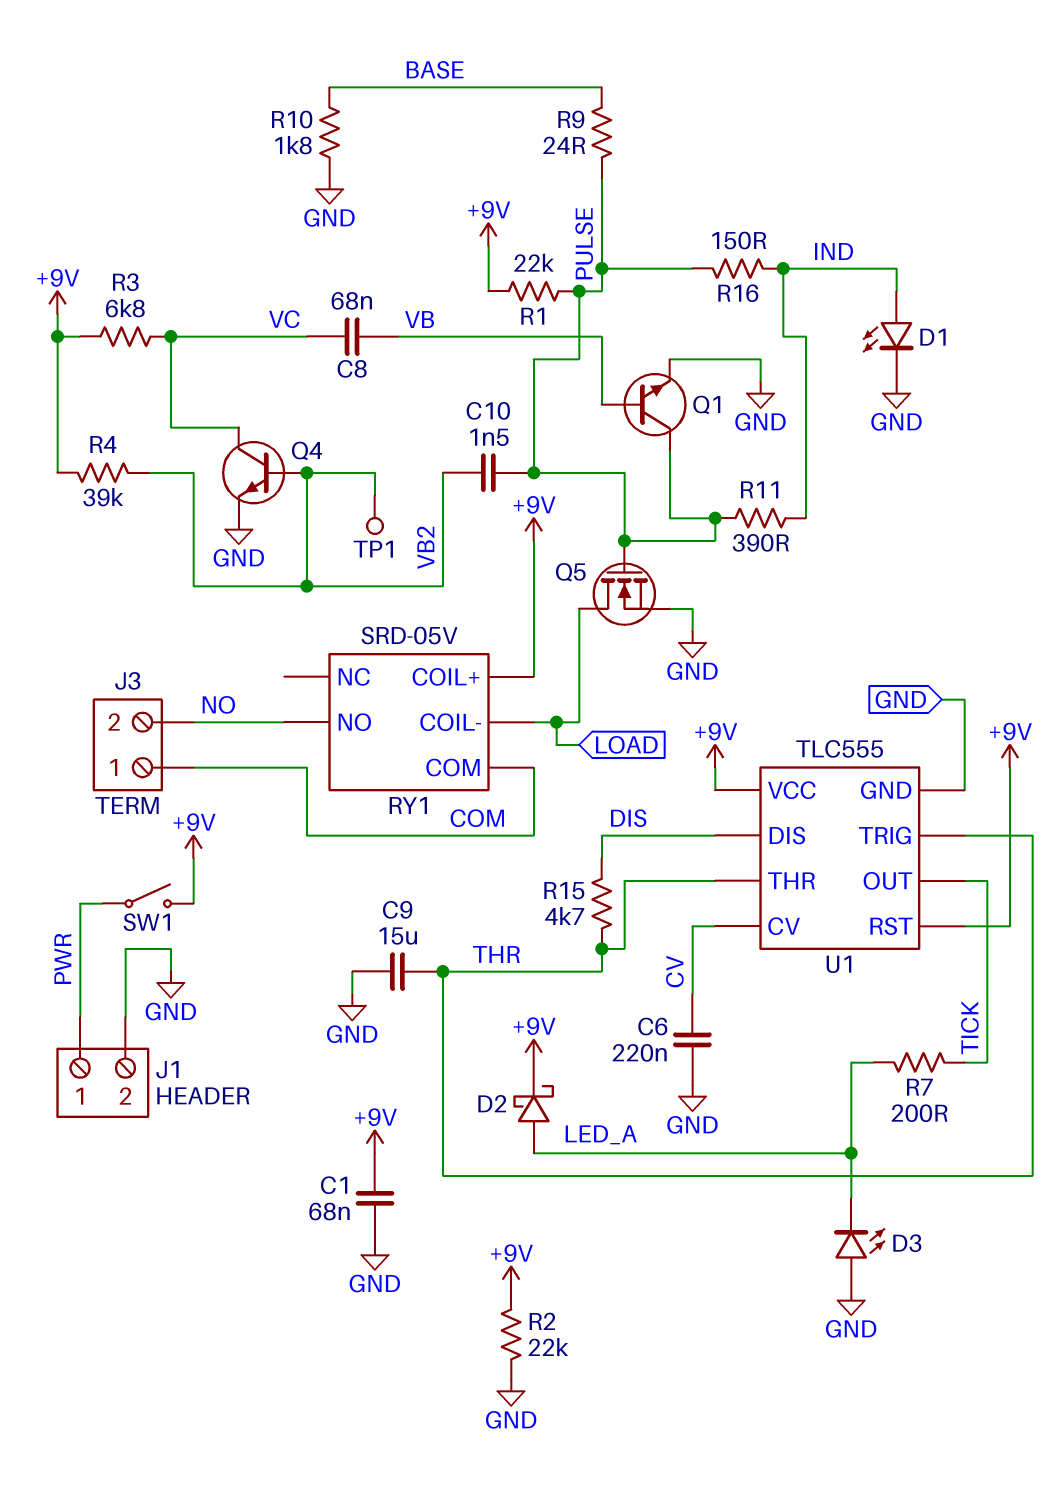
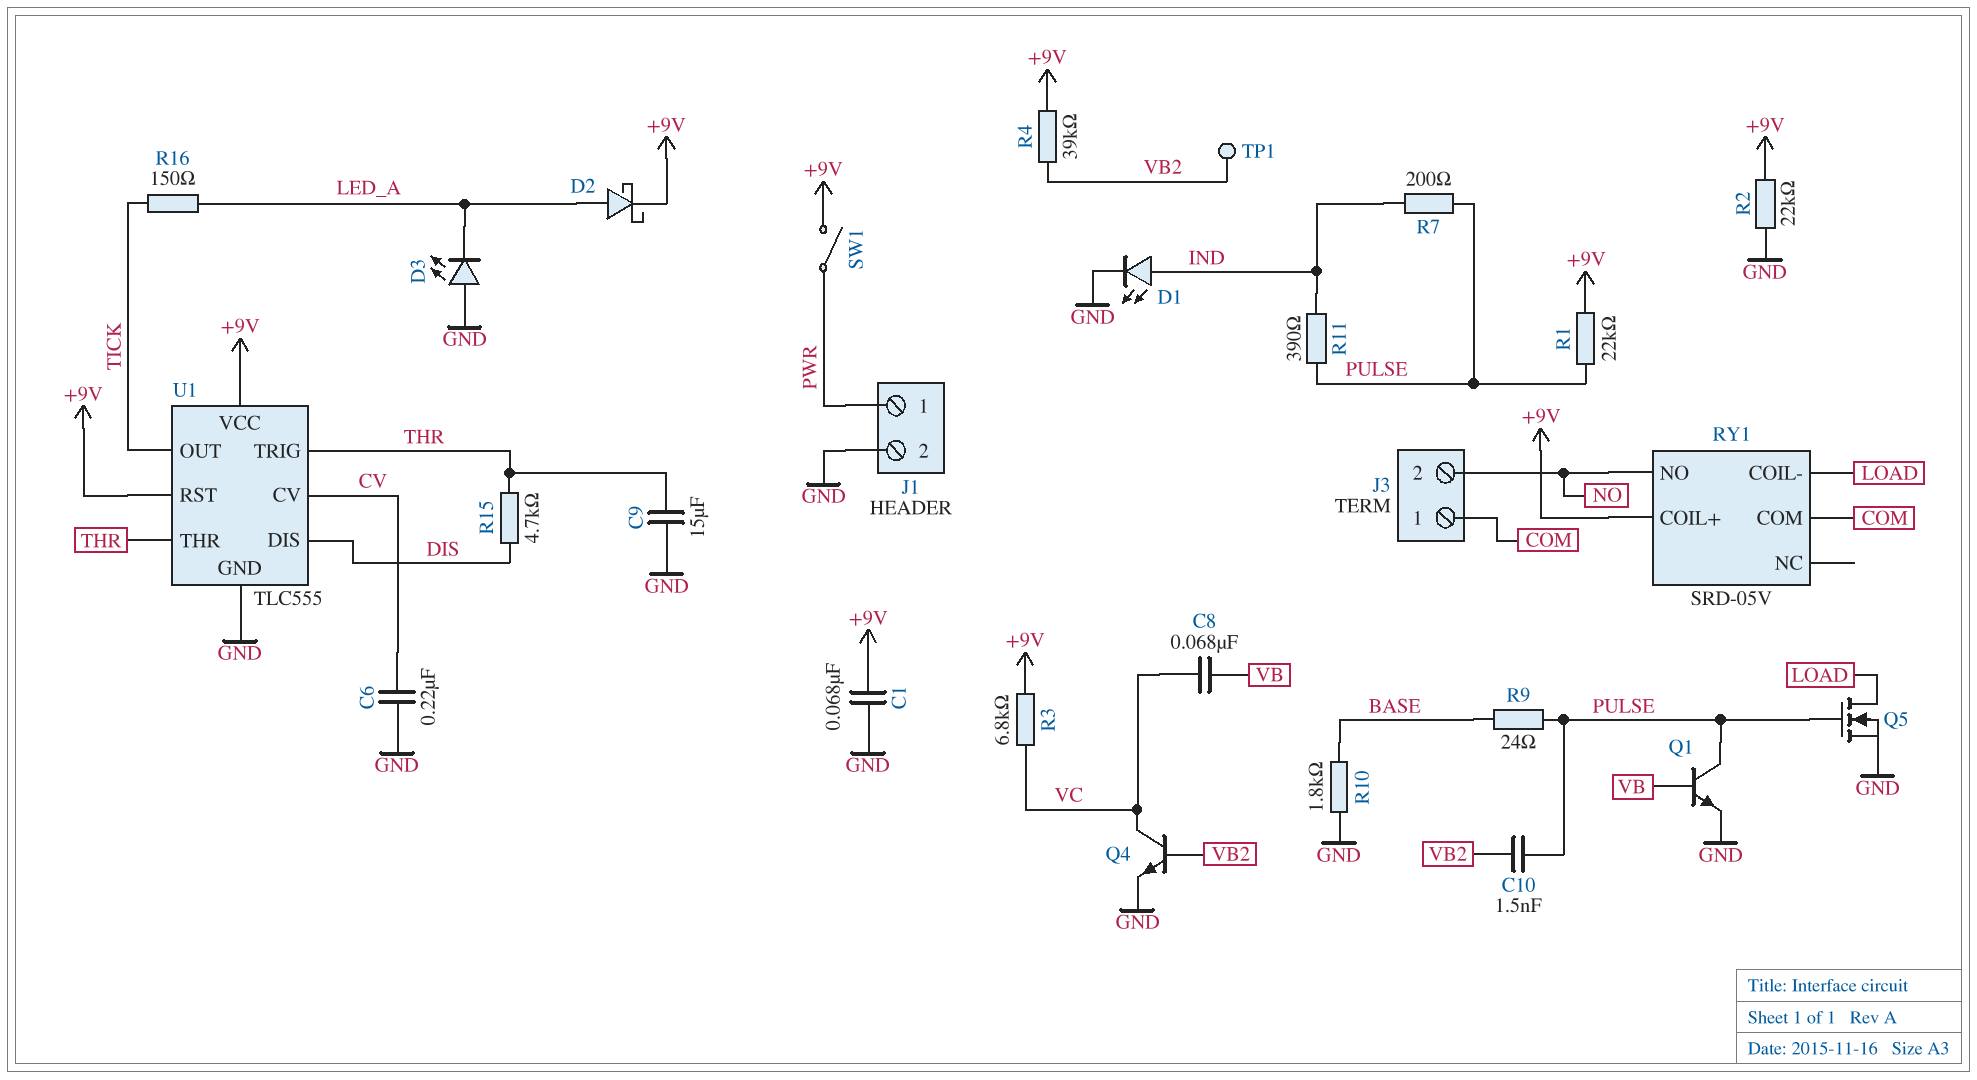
R7: 200 (LED_A, TICK) -> 200 (IND, PULSE)
R16: 150 (IND, PULSE) -> 150 (LED_A, TICK)

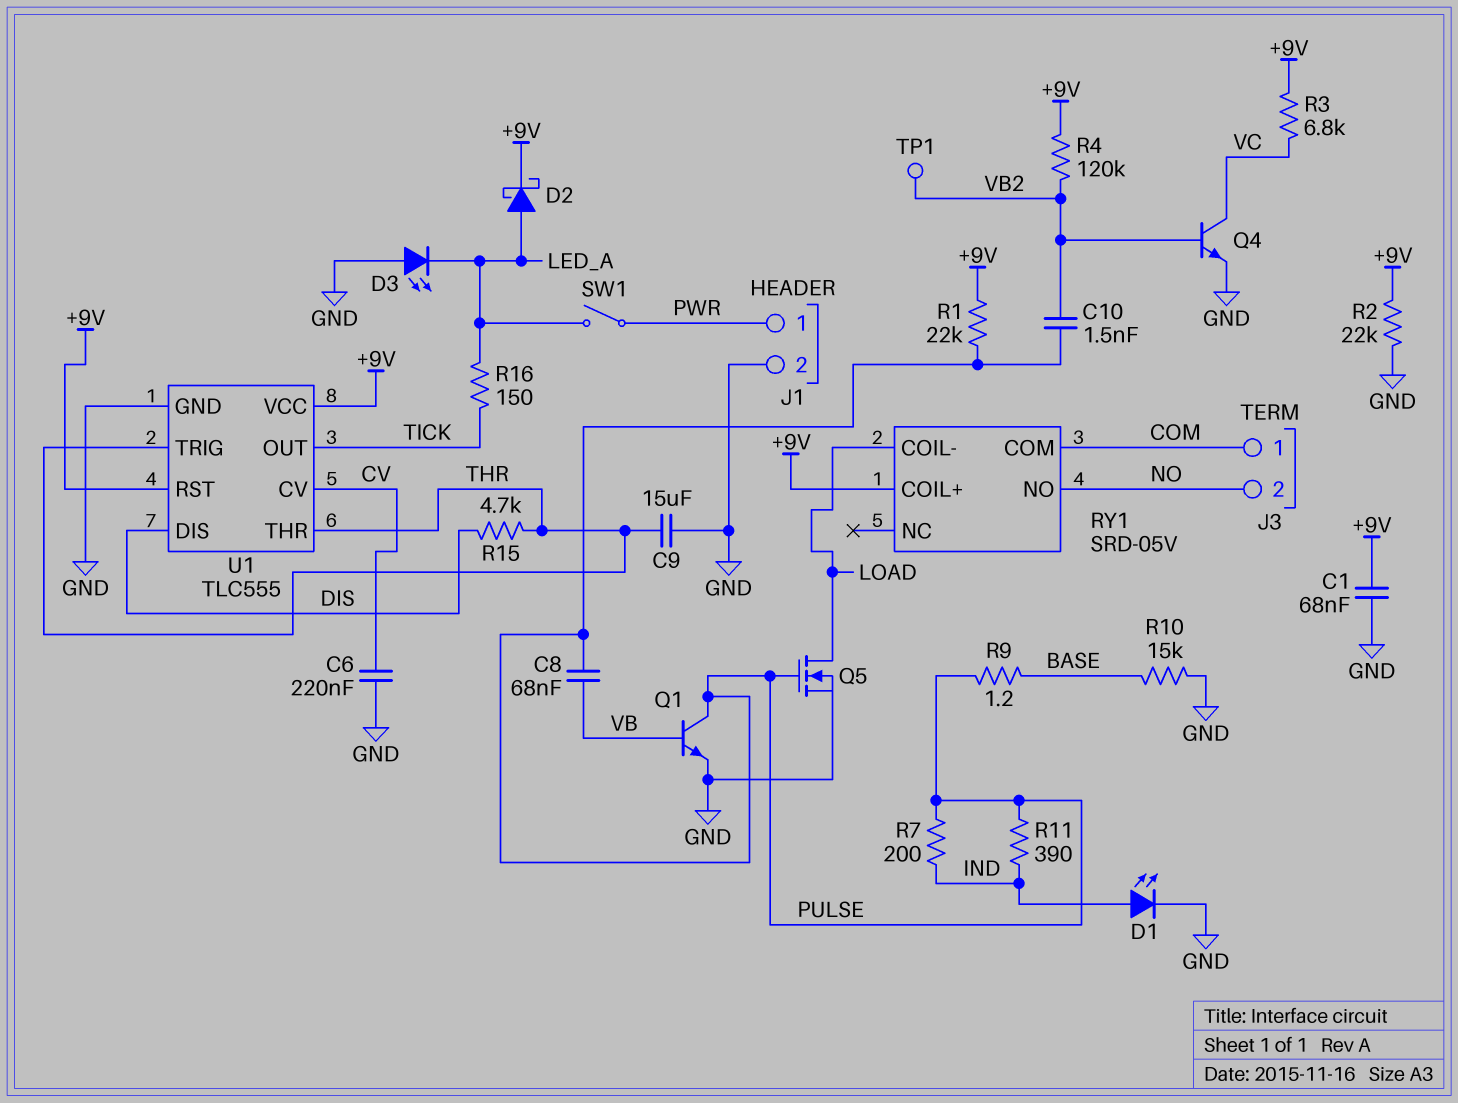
C8: 68nF (VB, VC) -> 68nF (PULSE, VB)
R4: 39k (+9V, VB2) -> 120k (+9V, VB2)
R9: 24 (BASE, PULSE) -> 1.2 (BASE, PULSE)
R10: 1.8k (BASE, GND) -> 15k (BASE, GND)
SW1: switch (+9V, PWR) -> switch (LED_A, PWR)

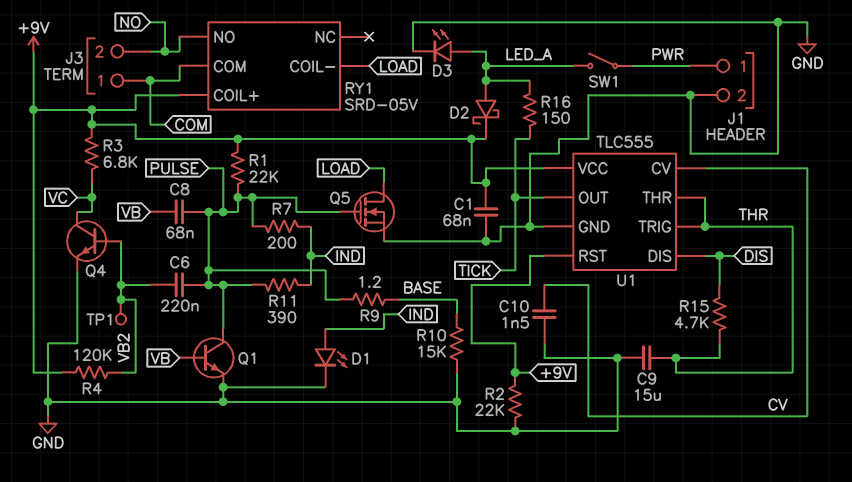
C6: 220nF (CV, GND) -> 220nF (PULSE, VB2)
C10: 1.5nF (PULSE, VB2) -> 1.5nF (CV, GND)
D3: LED (A GND, K LED_A) -> LED (A LED_A, K GND)

